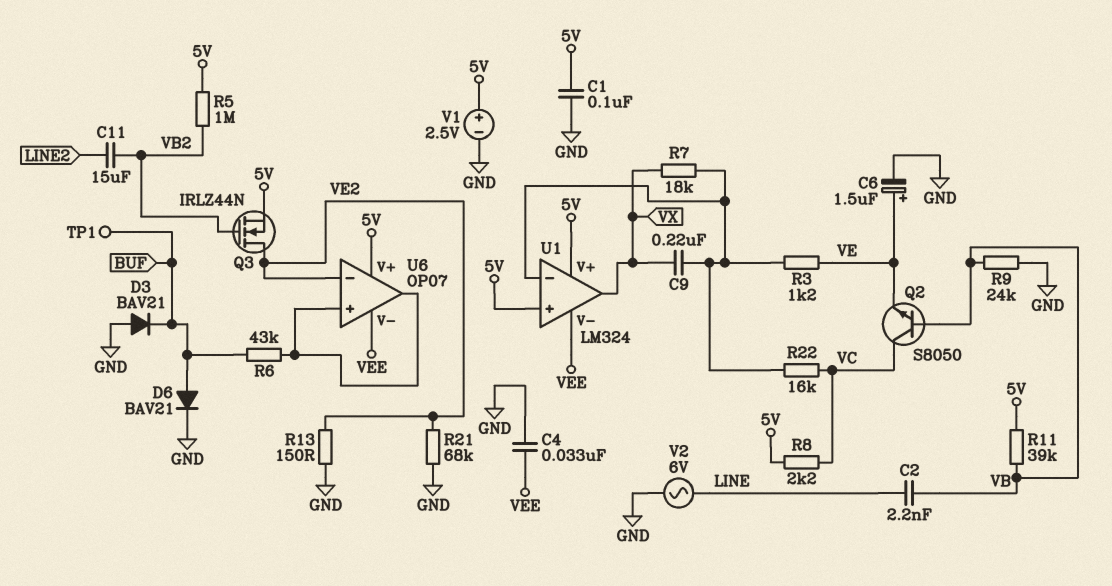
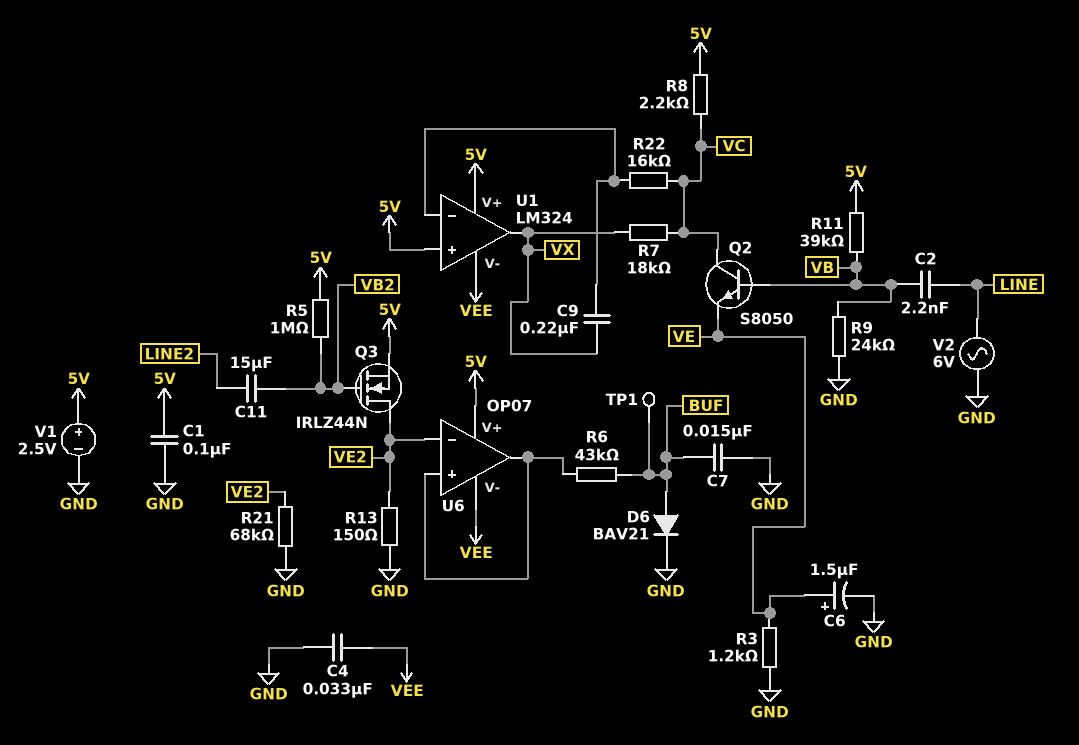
C7: none -> 15nF (BUF, GND)
D3: diode BAV21 (A GND, K BUF) -> none
R3: 1.2k (U1/in-, VE) -> 1.2k (GND, VE)
R7: 18k (U1/in-, VX) -> 18k (VC, VX)

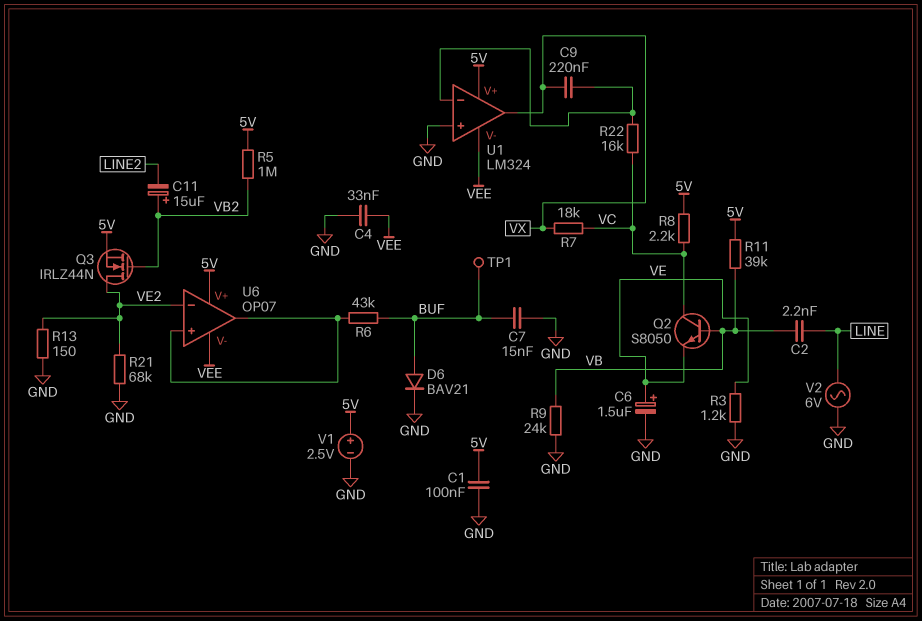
C11: 15uF (LINE2, VB2) -> 15uF (plus VB2, minus LINE2)
U1 pin in+: 5V -> GND

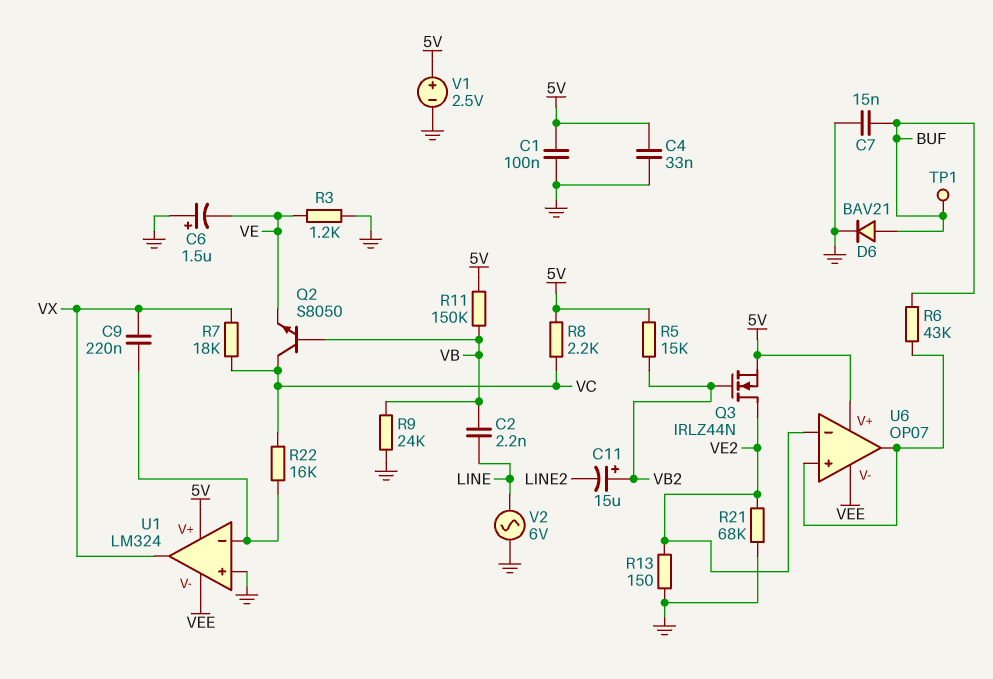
C4: 33nF (GND, VEE) -> 33nF (5V, GND)
C6: 1.5uF (plus VE, minus GND) -> 1.5uF (plus GND, minus VE)
R5: 1M (5V, VB2) -> 15k (5V, VB2)
R11: 39k (5V, VB) -> 150k (5V, VB)

